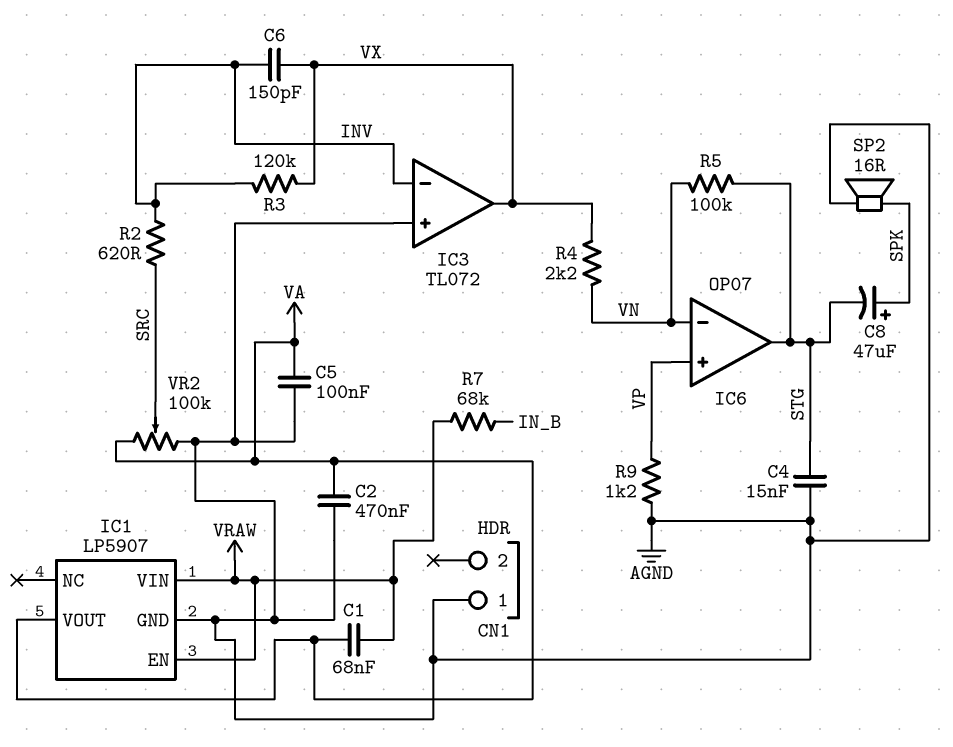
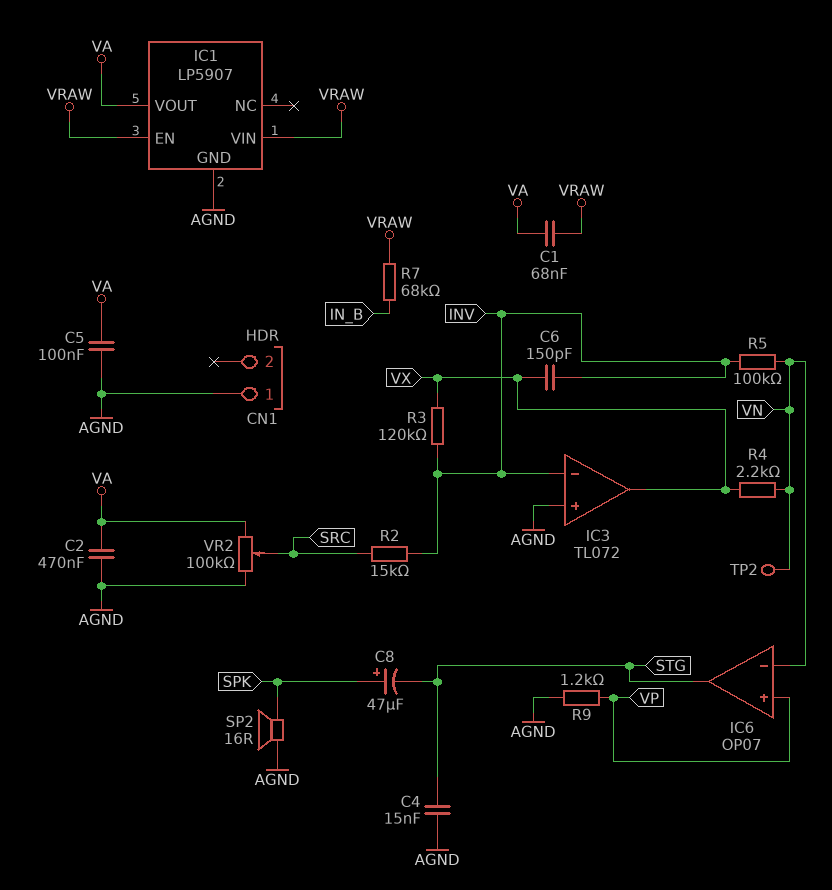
R2: 620 (INV, SRC) -> 15k (INV, SRC)
R5: 100k (STG, VN) -> 100k (INV, VN)
TP2: none -> test point (VN)

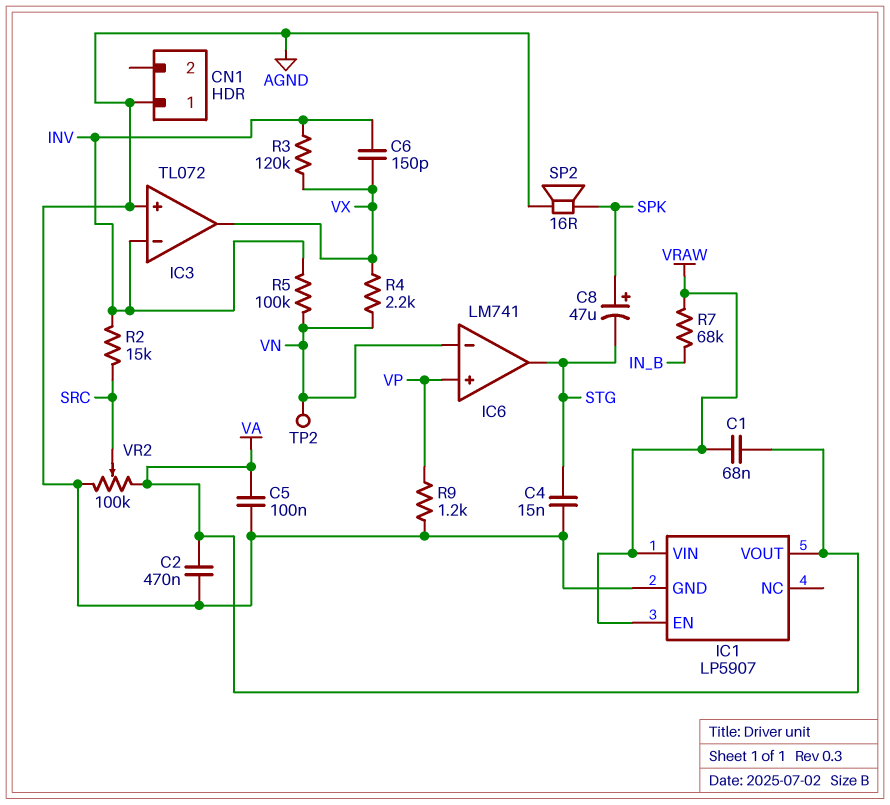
IC6: OP07 -> LM741

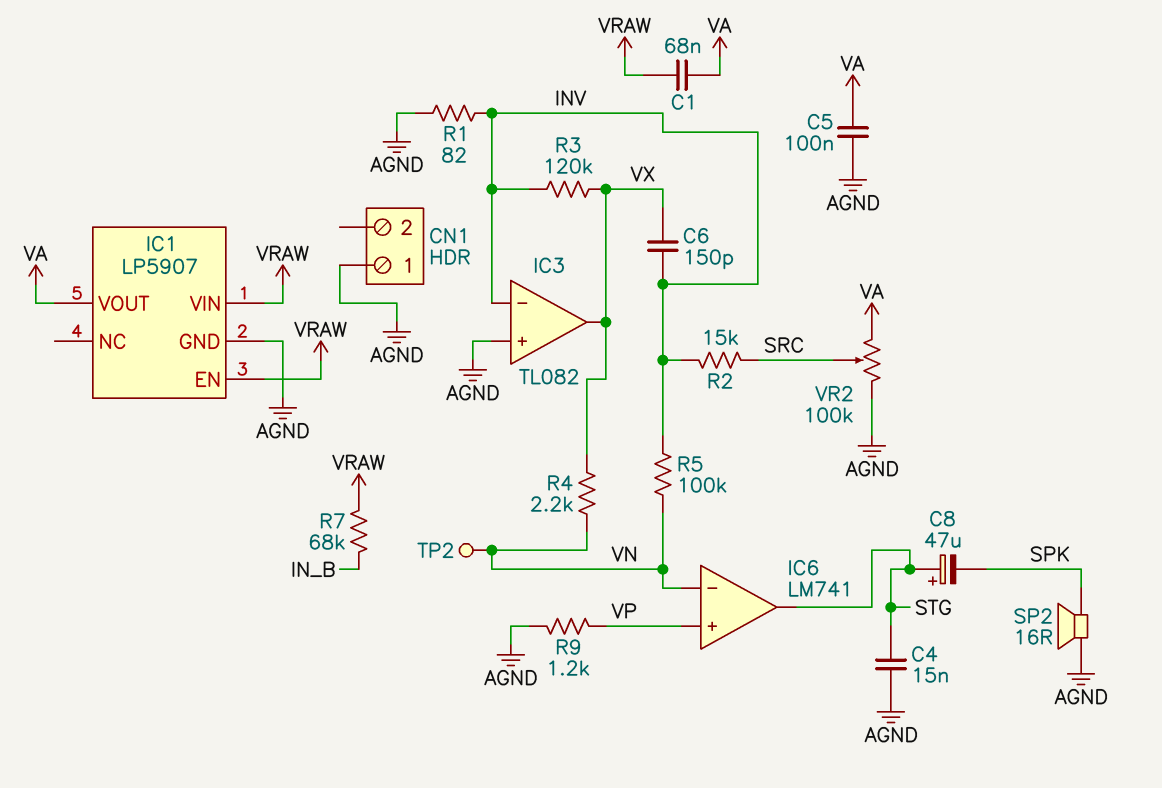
C2: 470nF (AGND, VA) -> none
C8: 47uF (plus SPK, minus STG) -> 47uF (plus STG, minus SPK)
IC3: TL072 -> TL082
R1: none -> 82 (AGND, INV)

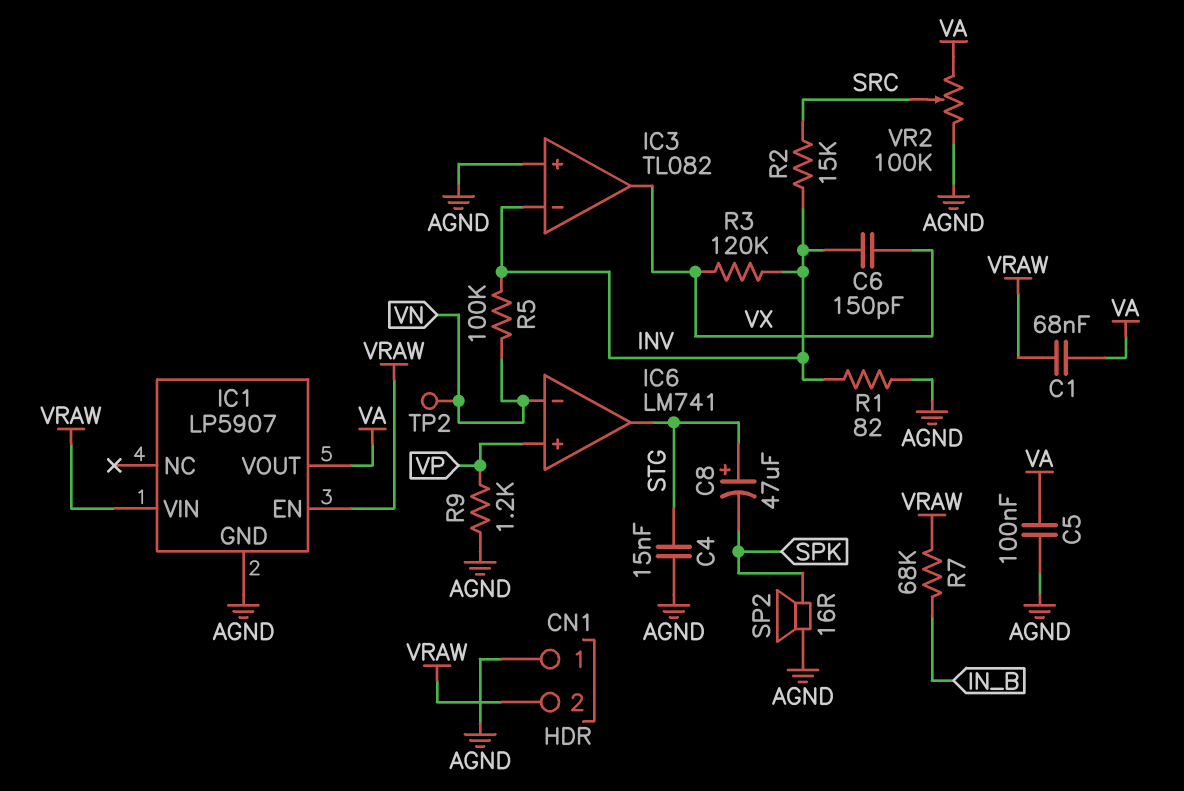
CN1 pin 2: none -> VRAW
R4: 2.2k (VN, VX) -> none

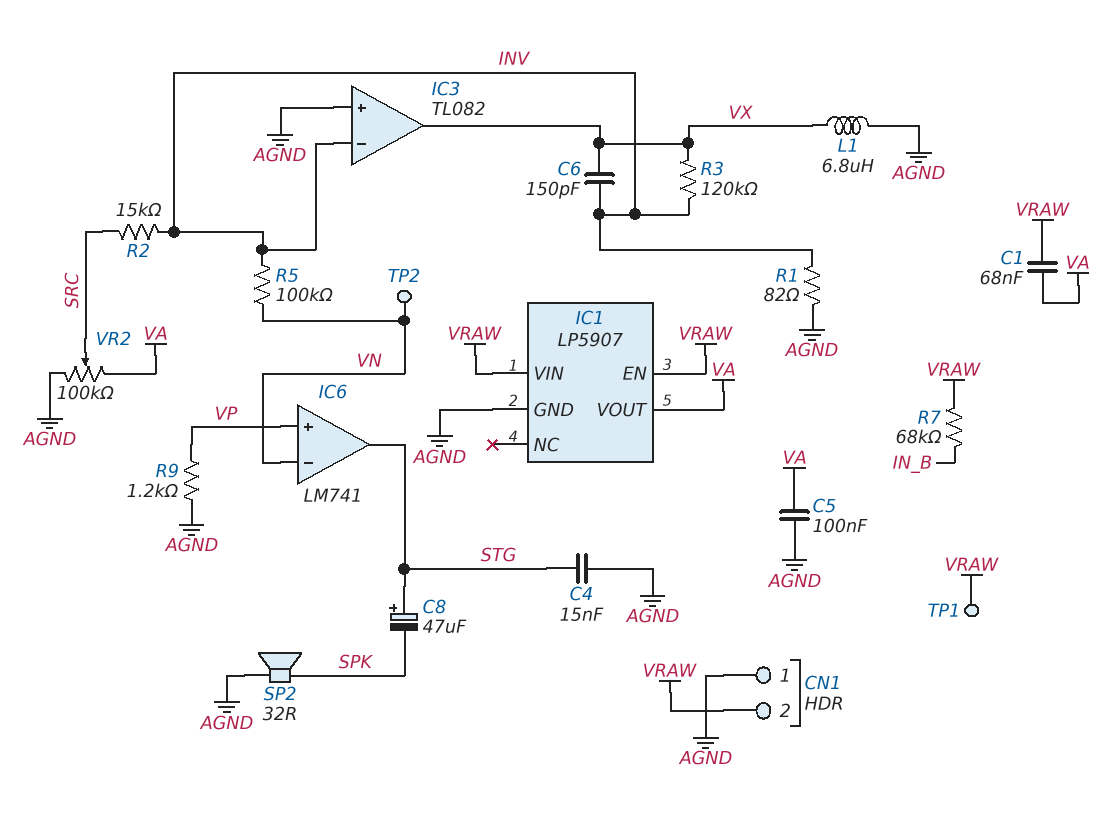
L1: none -> 6.8uH (AGND, VX)
SP2: speaker 16R (AGND, SPK) -> speaker 32R (AGND, SPK)
TP1: none -> test point (VRAW)

